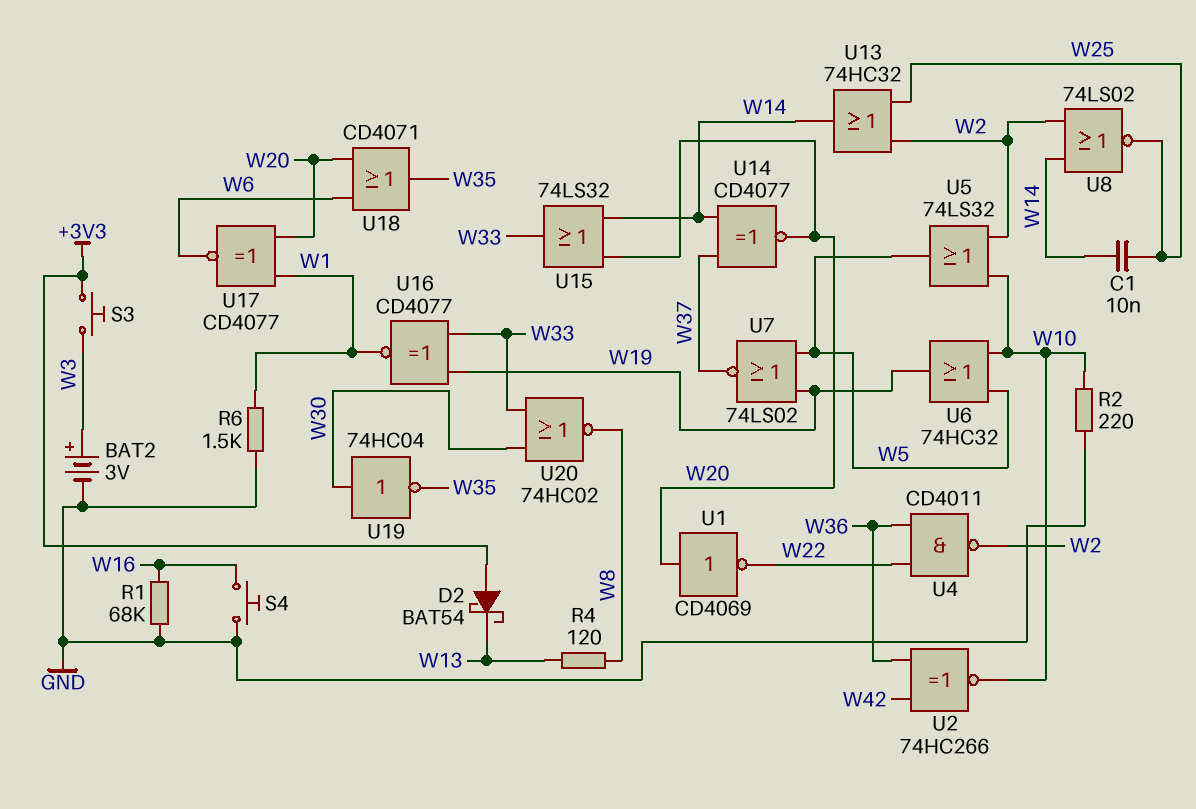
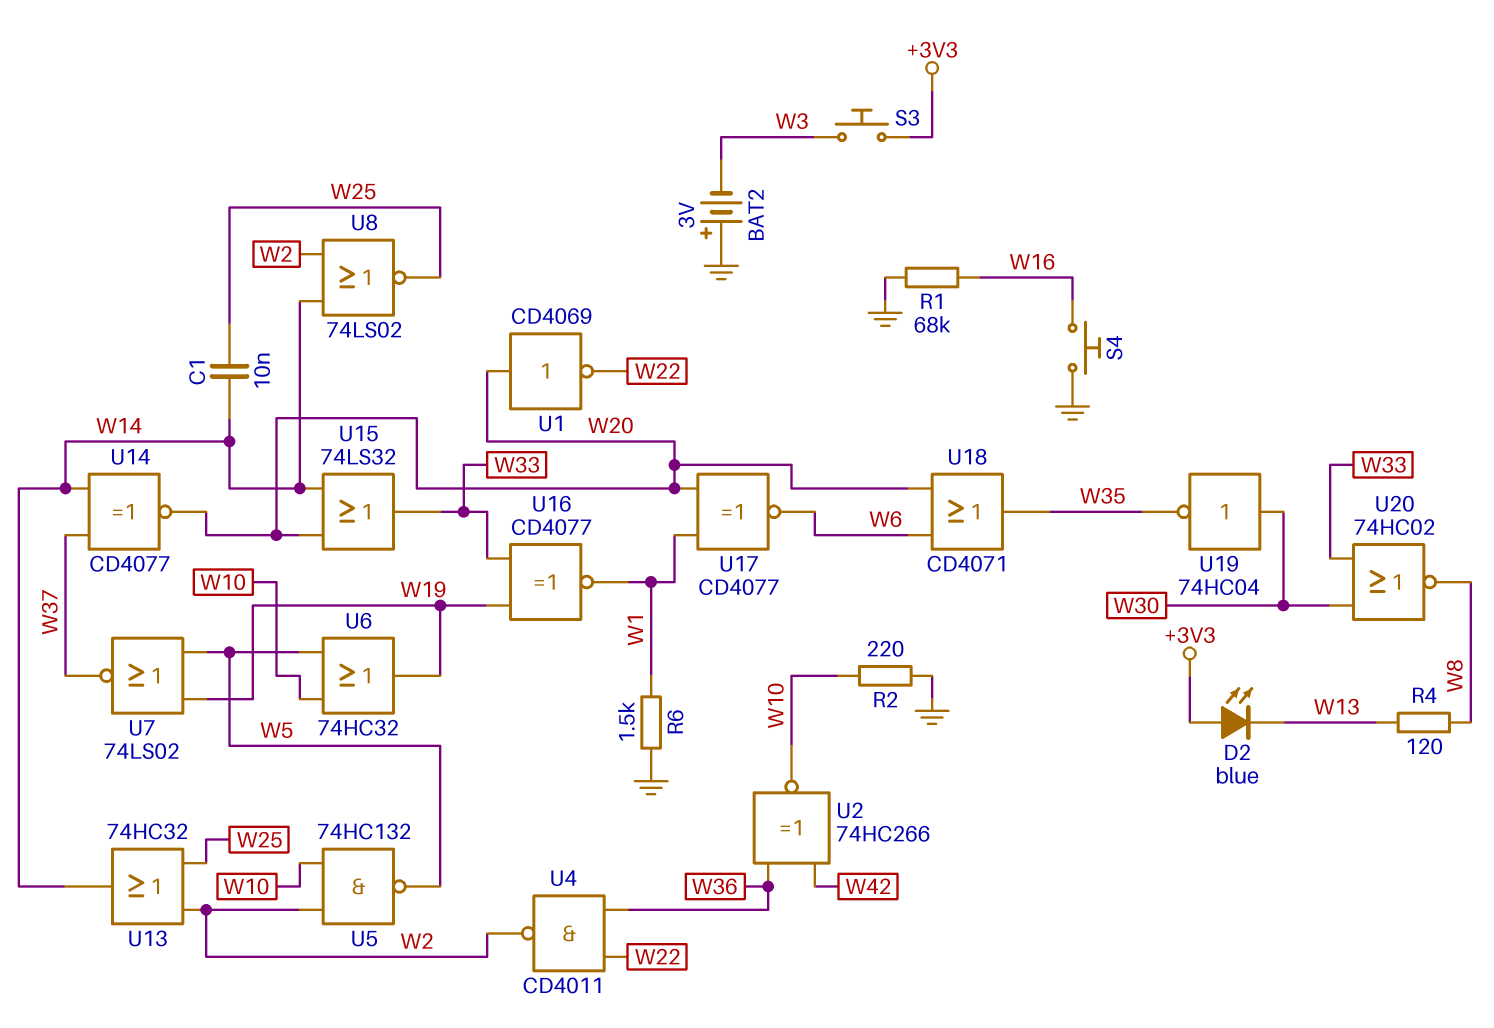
BAT2: 3V (plus W3, minus GND) -> 3V (plus GND, minus W3)
D2: schottky BAT54 (A +3V3, K W13) -> LED blue (A +3V3, K W13)
U5: OR 74LS32 (in W2, in W10, out W5) -> NAND 74HC132 (in W2, in W10, out W5)

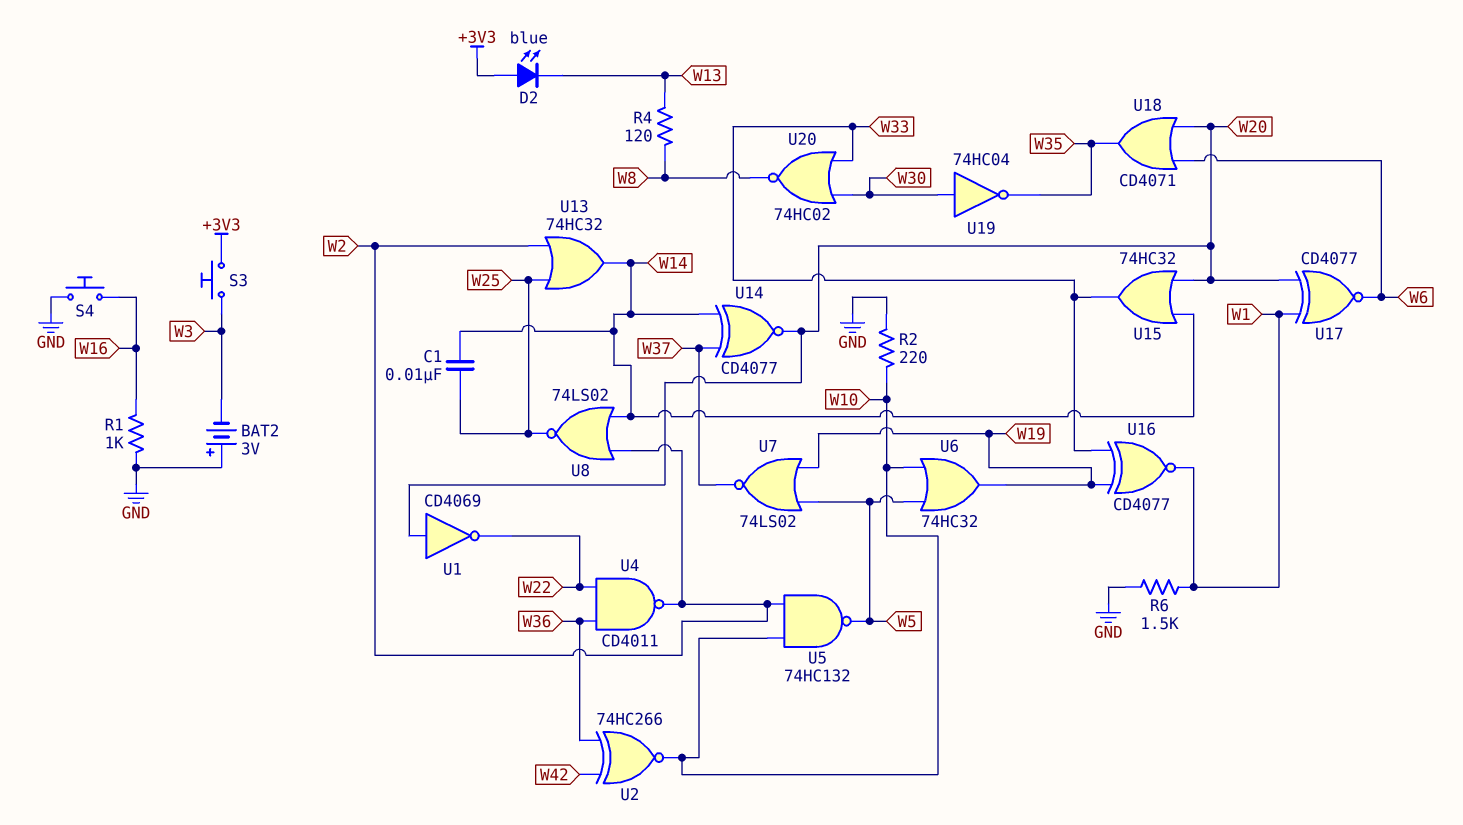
R1: 68k (GND, W16) -> 1k (GND, W16)
U15: OR 74LS32 (in W14, in W20, out W33) -> OR 74HC32 (in W14, in W20, out W33)

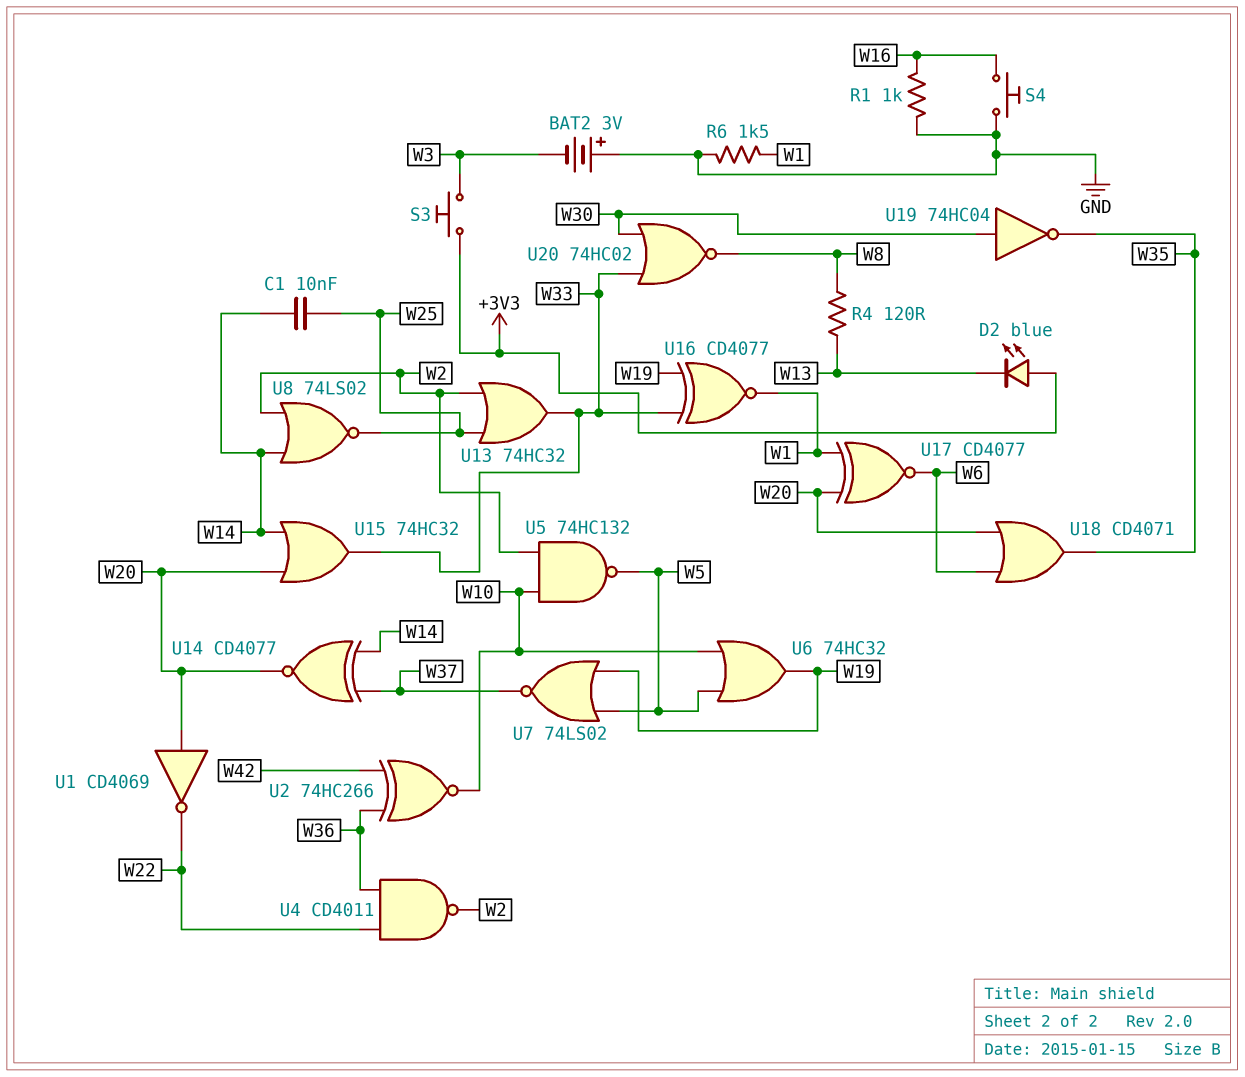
R2: 220 (GND, W10) -> none
U13: OR 74HC32 (in W2, in W25, out W14) -> OR 74HC32 (in W2, in W25, out W33)

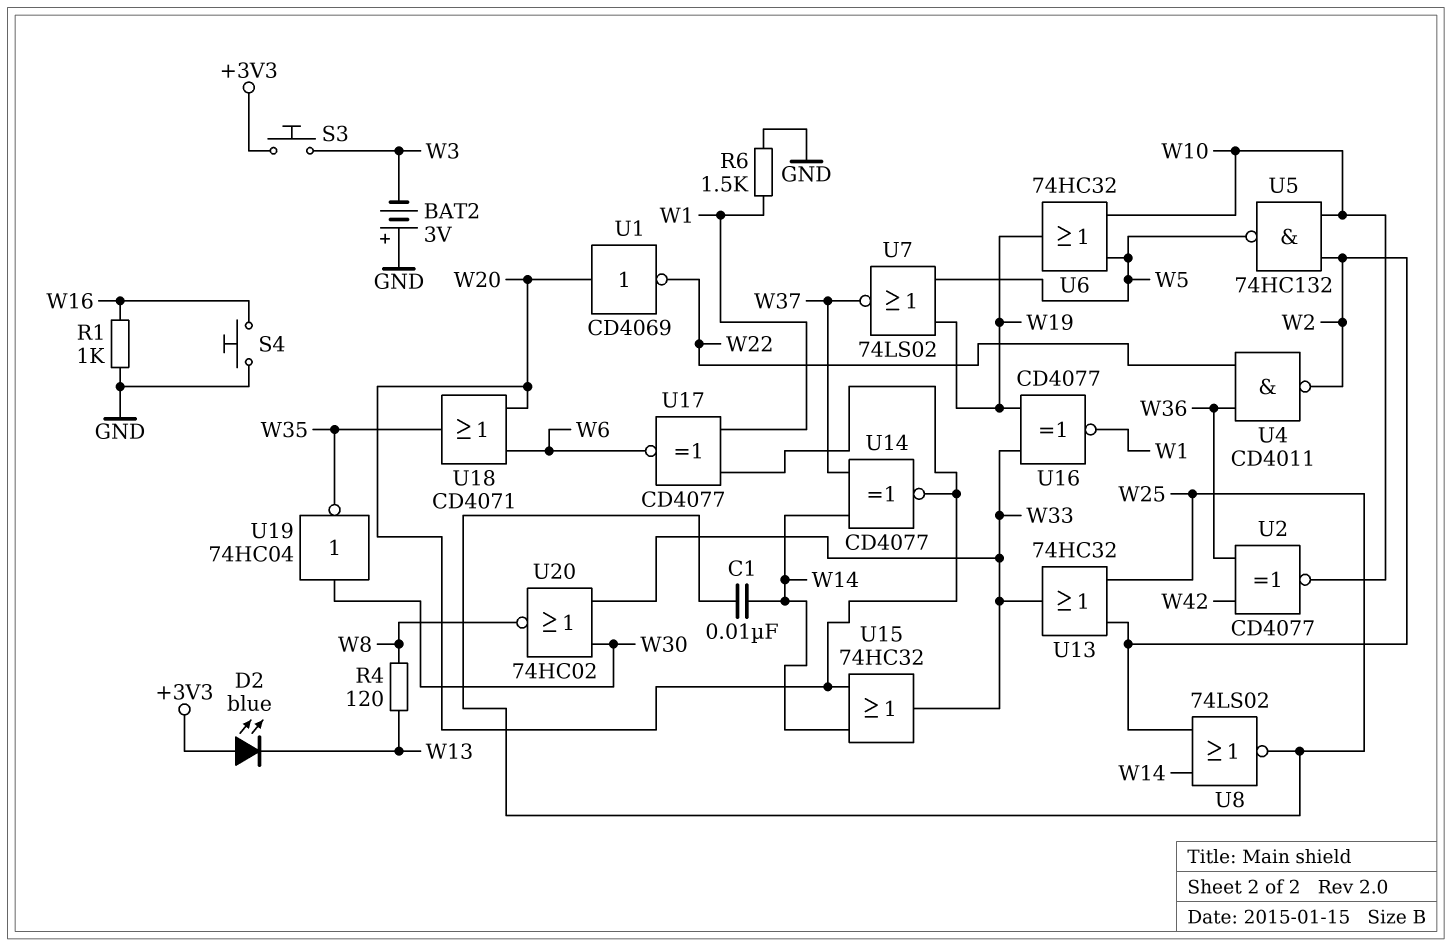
U2: XNOR 74HC266 (in W36, in W42, out W10) -> XNOR CD4077 (in W36, in W42, out W10)

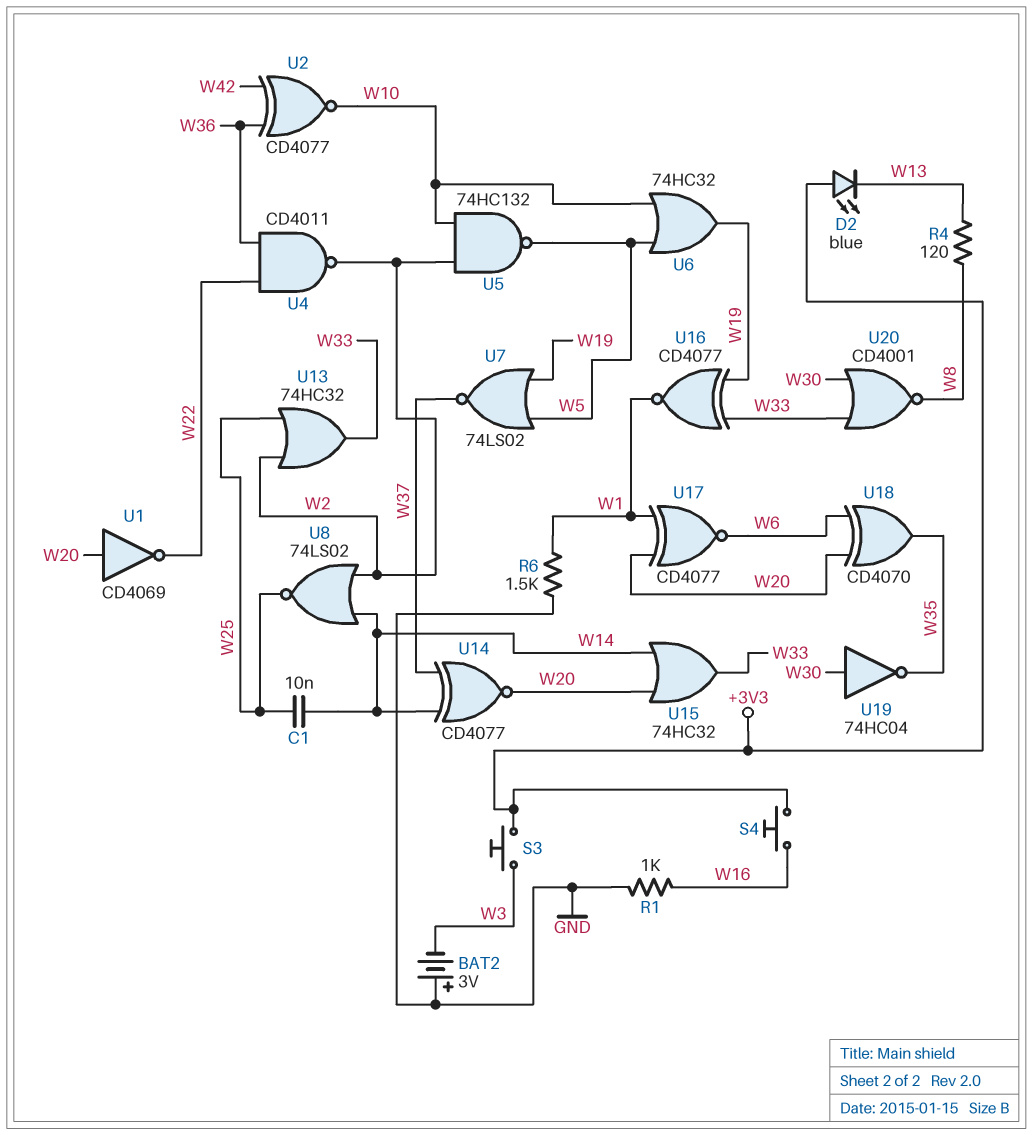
S4: button (GND, W16) -> button (+3V3, W16)
U18: OR CD4071 (in W6, in W20, out W35) -> XOR CD4070 (in W6, in W20, out W35)
U20: NOR 74HC02 (in W30, in W33, out W8) -> NOR CD4001 (in W30, in W33, out W8)

